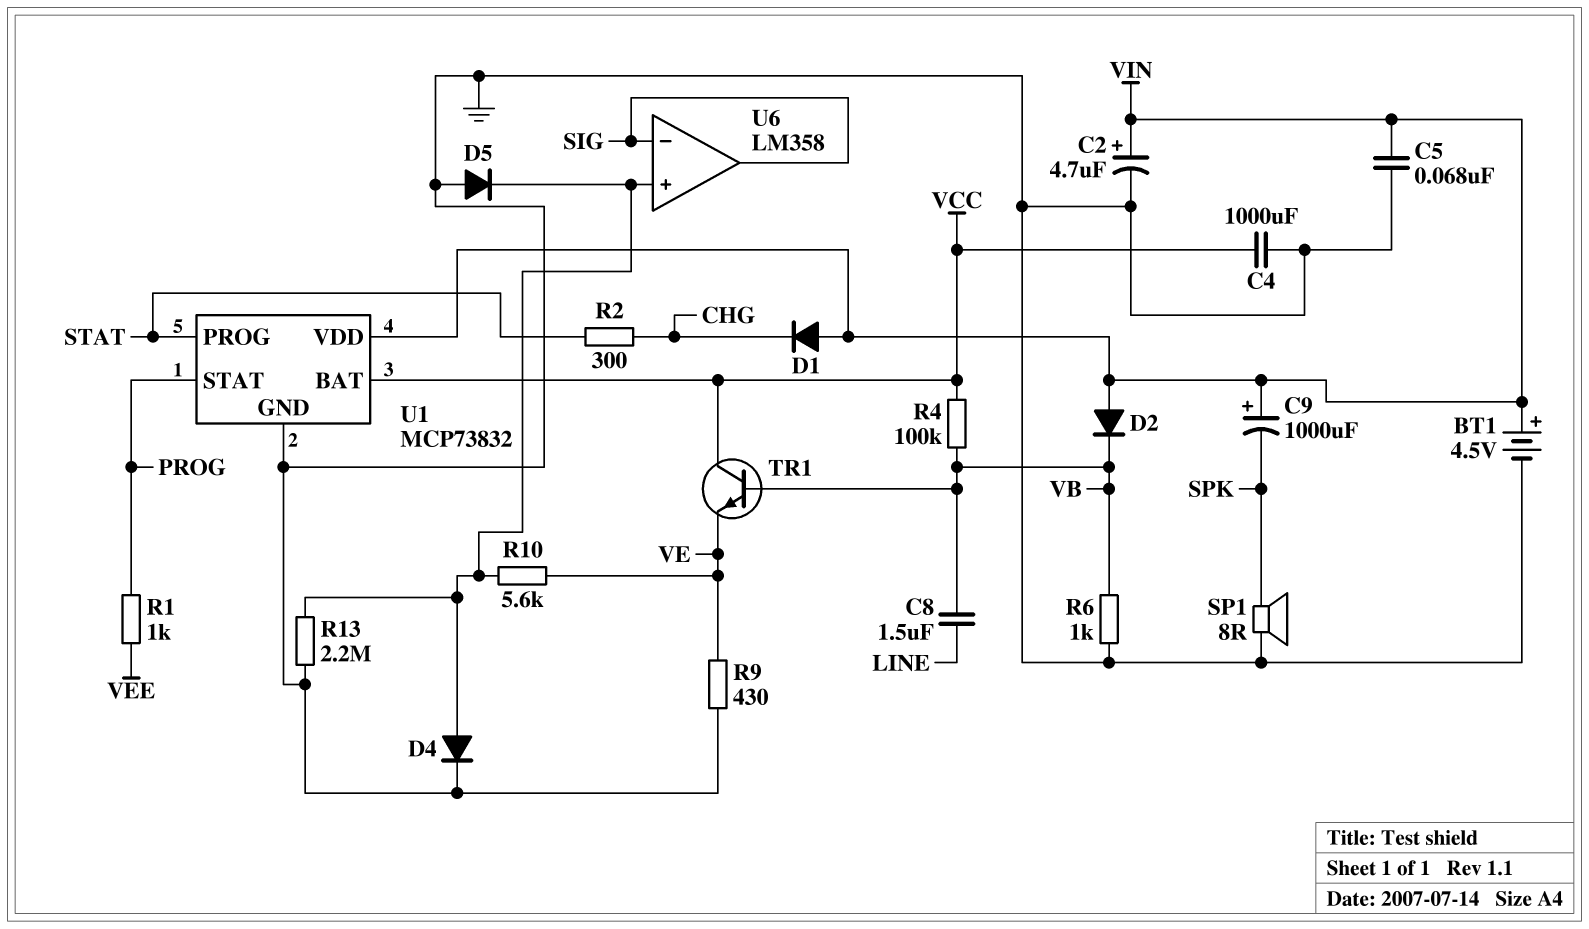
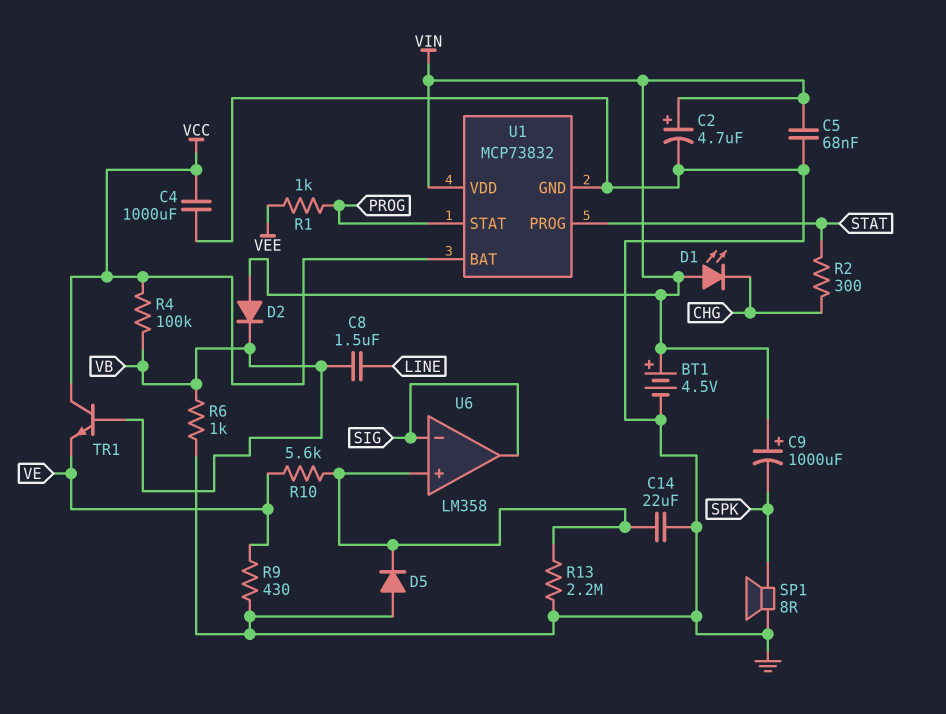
C14: none -> 22uF (GND, U6/in+)
D1: diode (A VIN, K CHG) -> LED (A VIN, K CHG)
D4: diode (A U6/in+, K GND) -> none

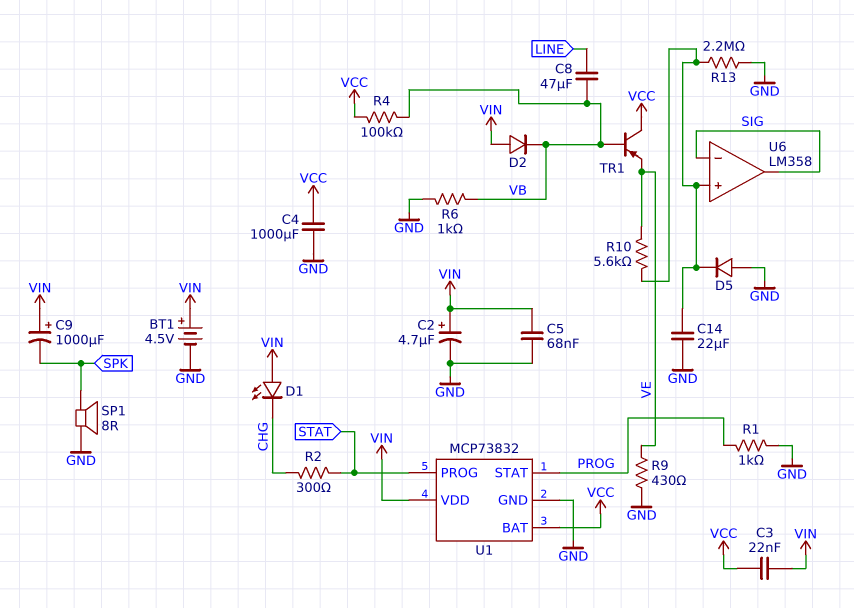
C3: none -> 22nF (VCC, VIN)
C8: 1.5uF (LINE, VB) -> 47uF (LINE, VB)
R1: 1k (PROG, VEE) -> 1k (GND, PROG)
TR1: NPN (B VB, C VCC, E VE) -> PNP (B VB, C VCC, E VE)

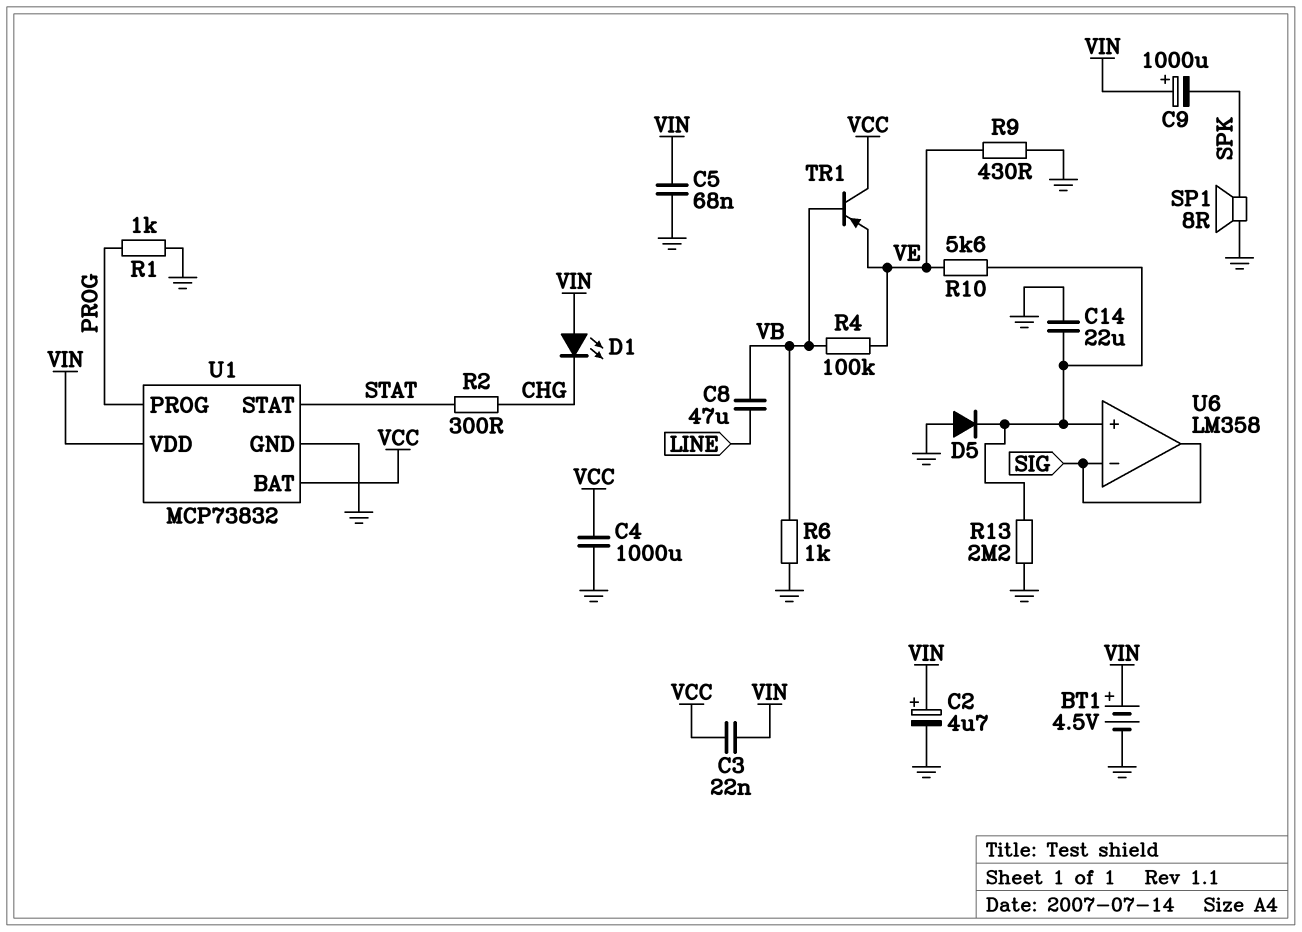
D2: diode (A VIN, K VB) -> none
R4: 100k (VB, VCC) -> 100k (VB, VE)
U1 pin PROG: STAT -> PROG
U1 pin STAT: PROG -> STAT

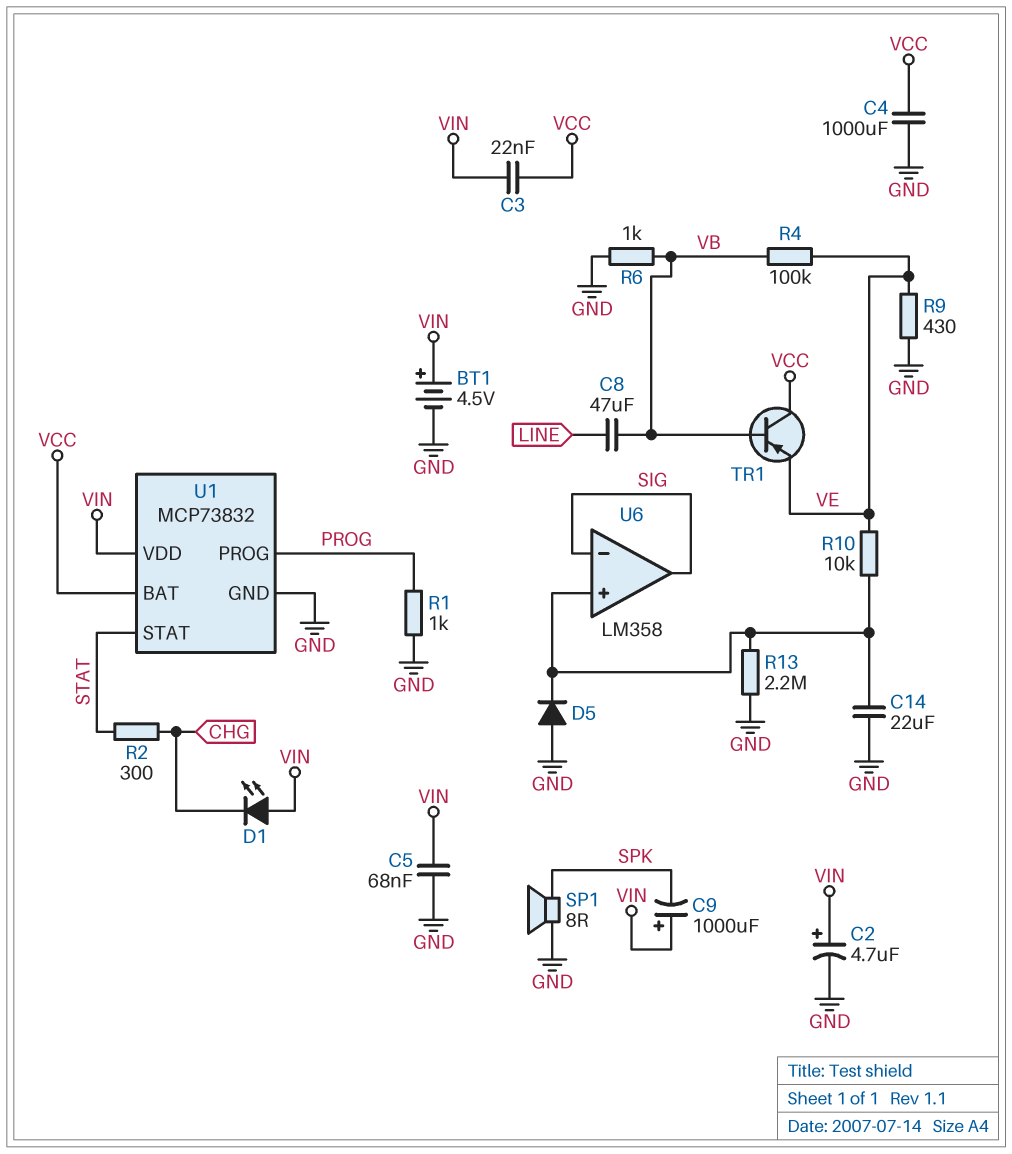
R10: 5.6k (U6/in+, VE) -> 10k (U6/in+, VE)

